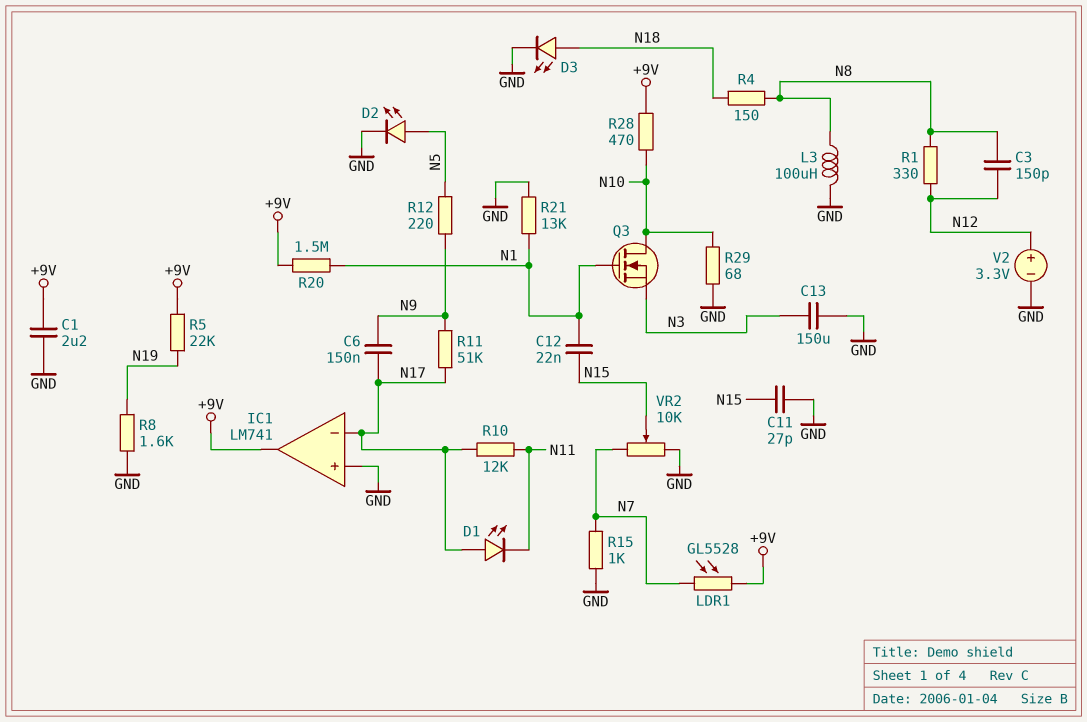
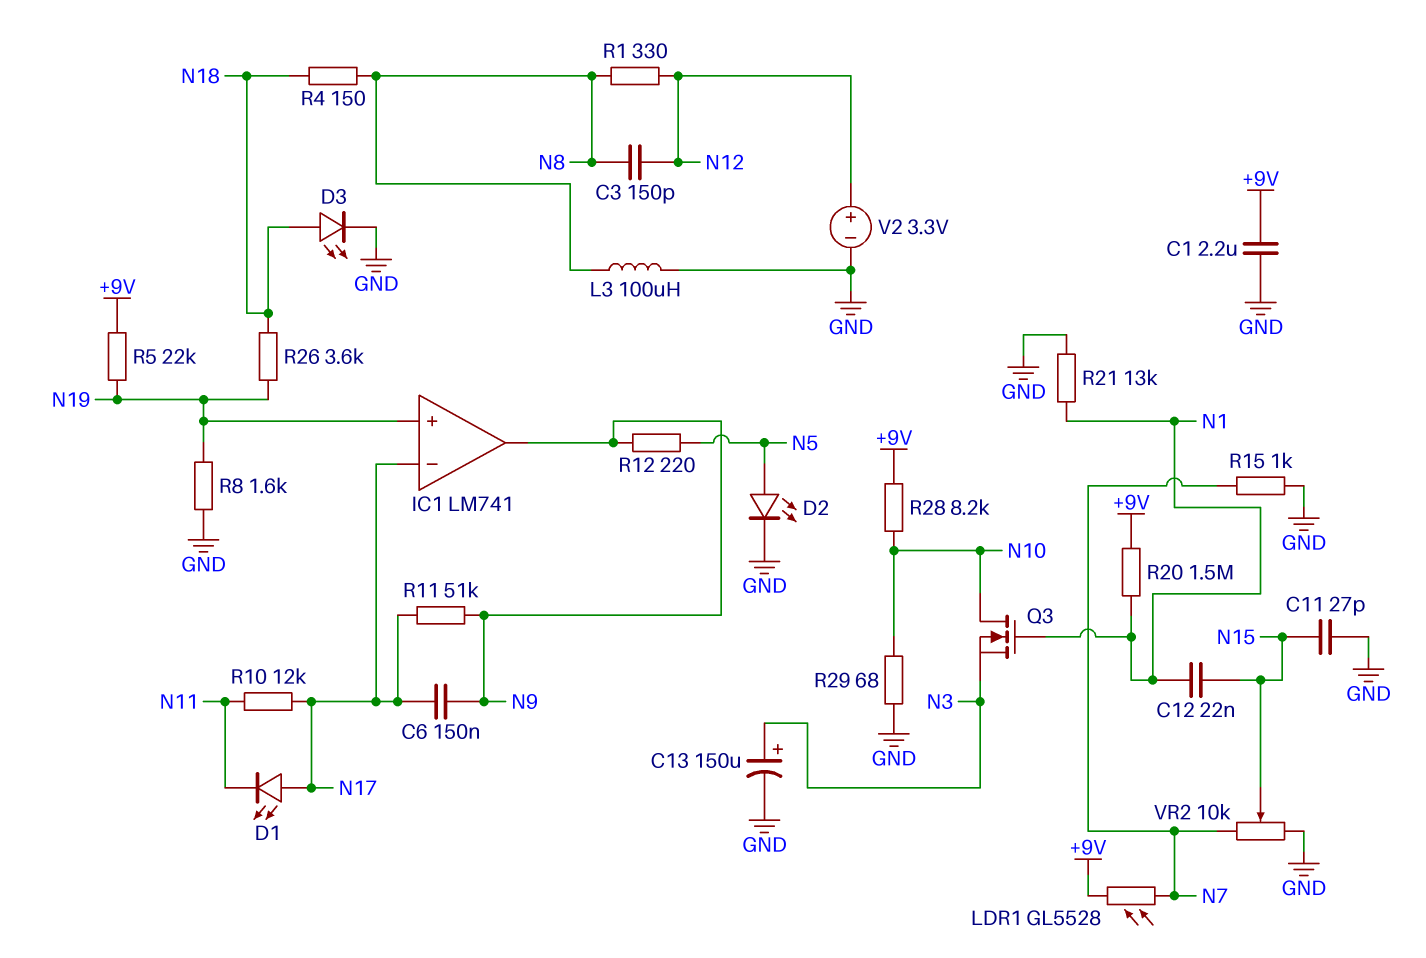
C13: 150uF (GND, N3) -> 150uF (plus N3, minus GND)
IC1 pin in+: GND -> N19
IC1 pin out: +9V -> N9
R26: none -> 3.6k (N18, N19)
R28: 470 (+9V, N10) -> 8.2k (+9V, N10)

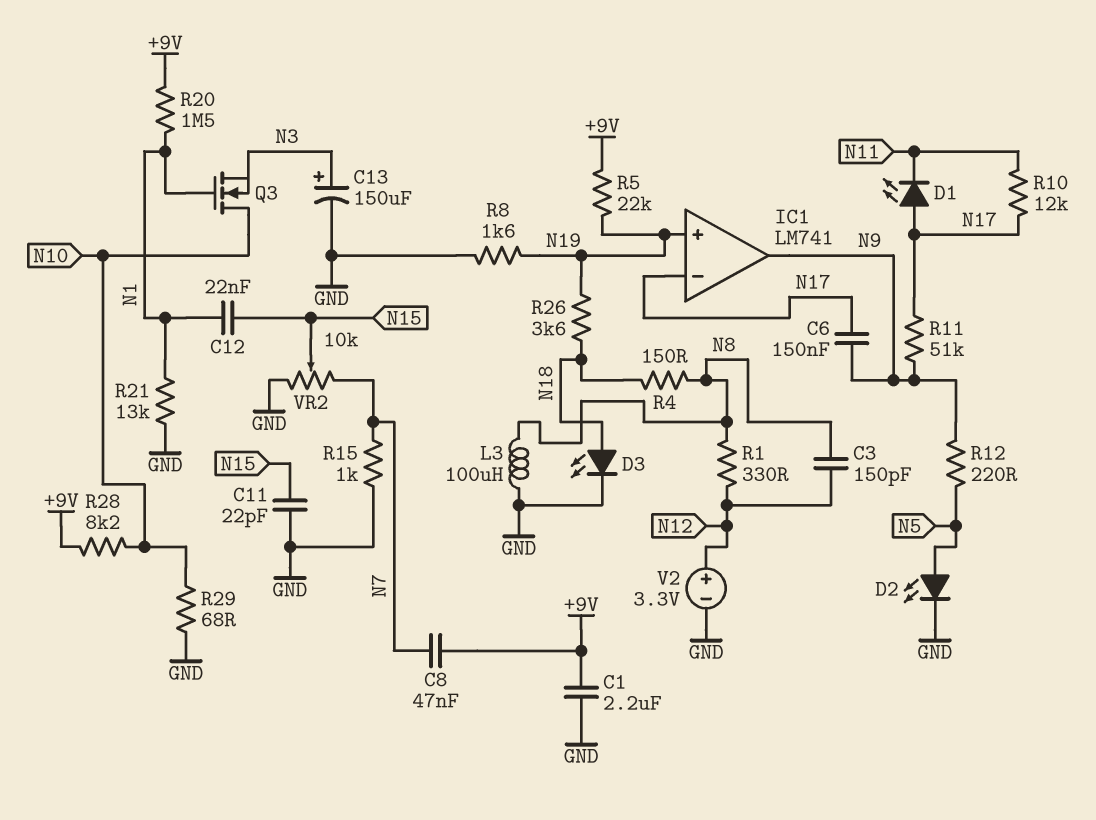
C8: none -> 47nF (+9V, N7)
C11: 27pF (GND, N15) -> 22pF (GND, N15)
LDR1: GL5528 (+9V, N7) -> none

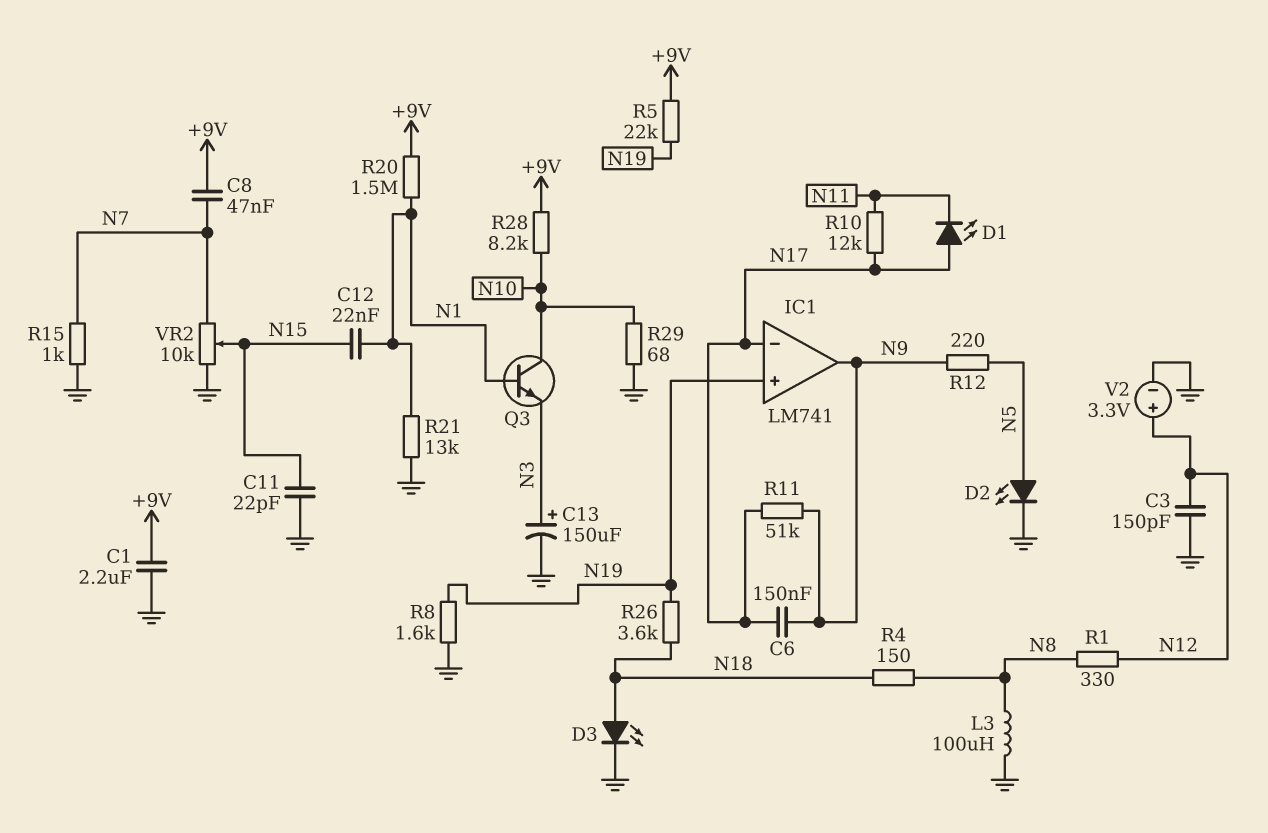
C3: 150pF (N8, N12) -> 150pF (GND, N12)
Q3: NMOS (G N1, D N10, S N3) -> NPN (B N1, C N10, E N3)

